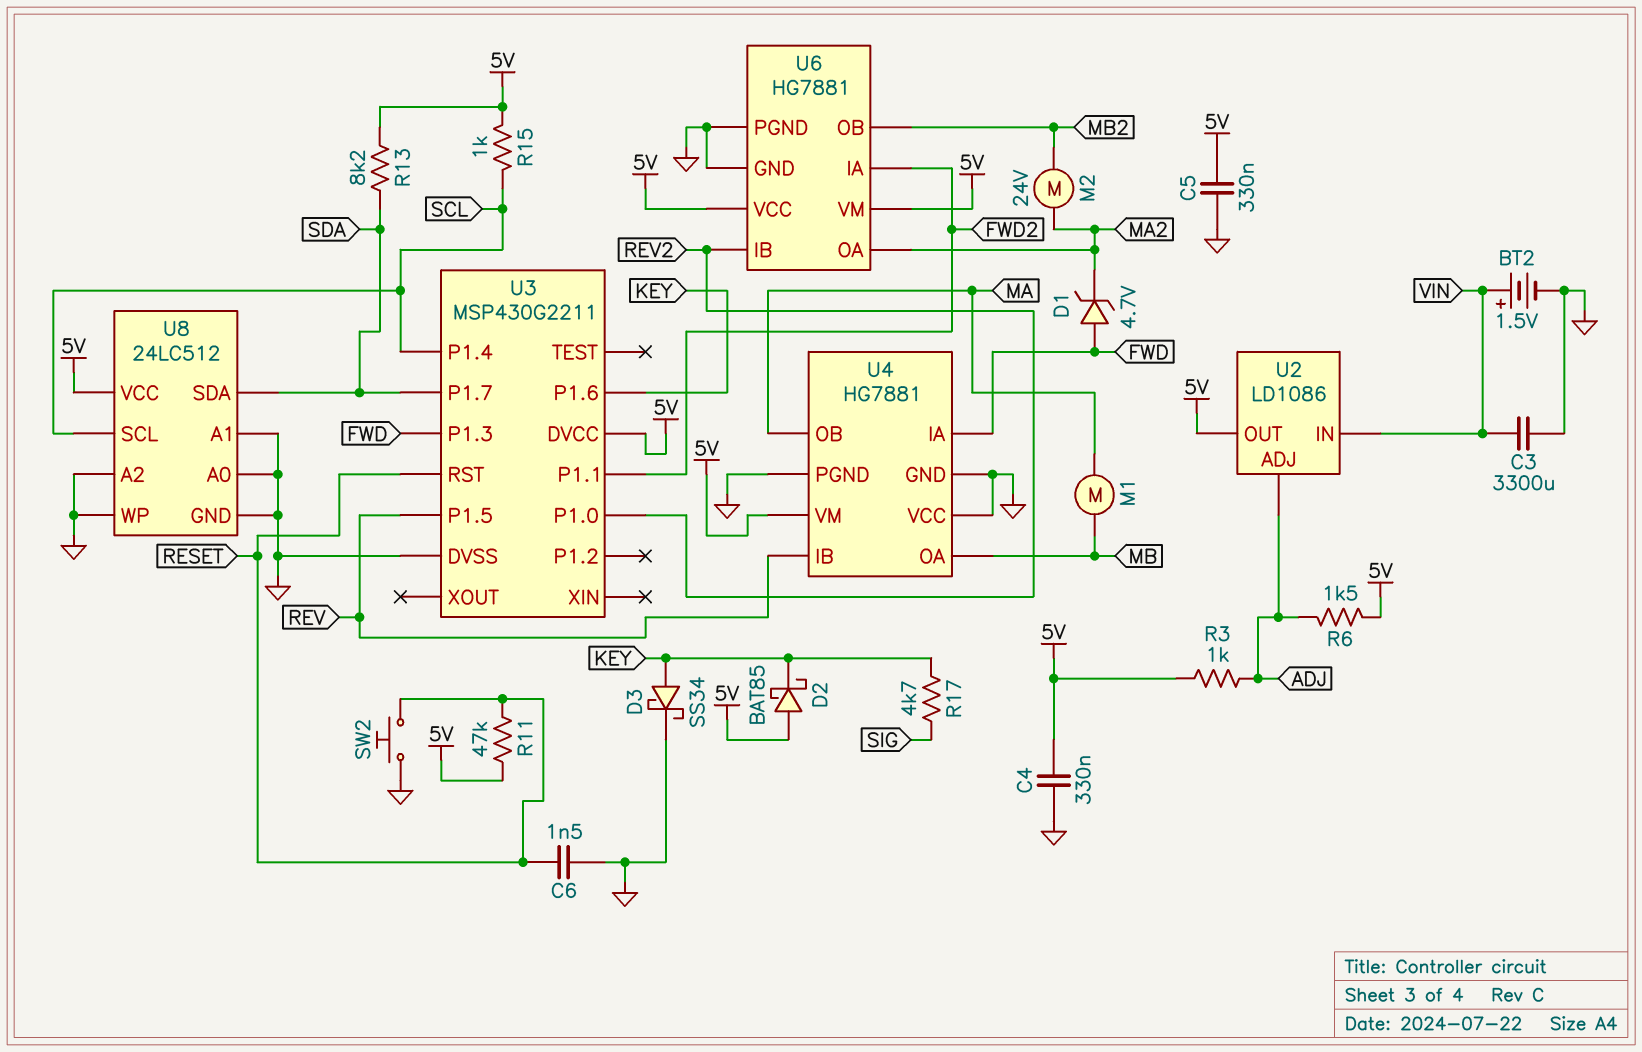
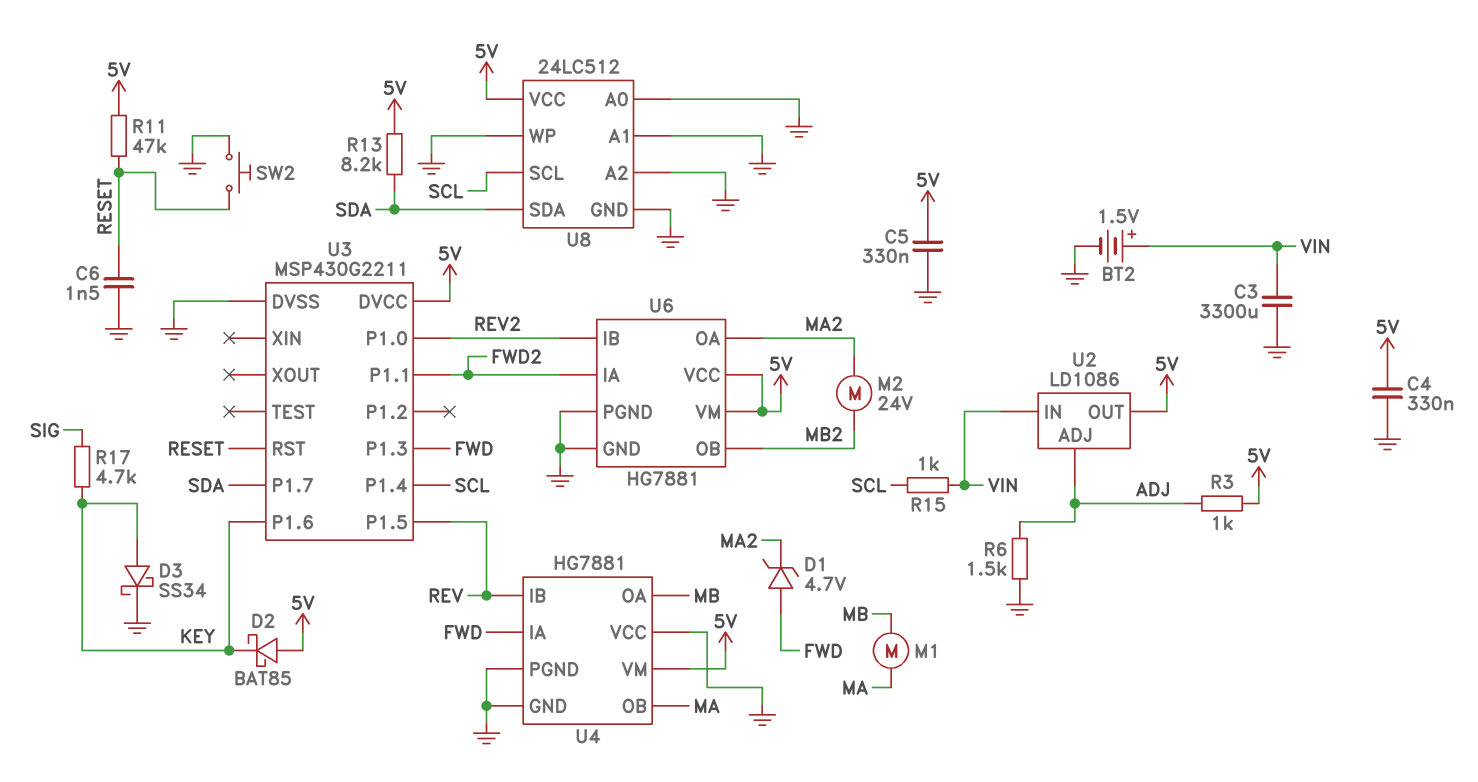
R6: 1.5k (5V, ADJ) -> 1.5k (ADJ, GND)
R15: 1k (5V, SCL) -> 1k (SCL, VIN)

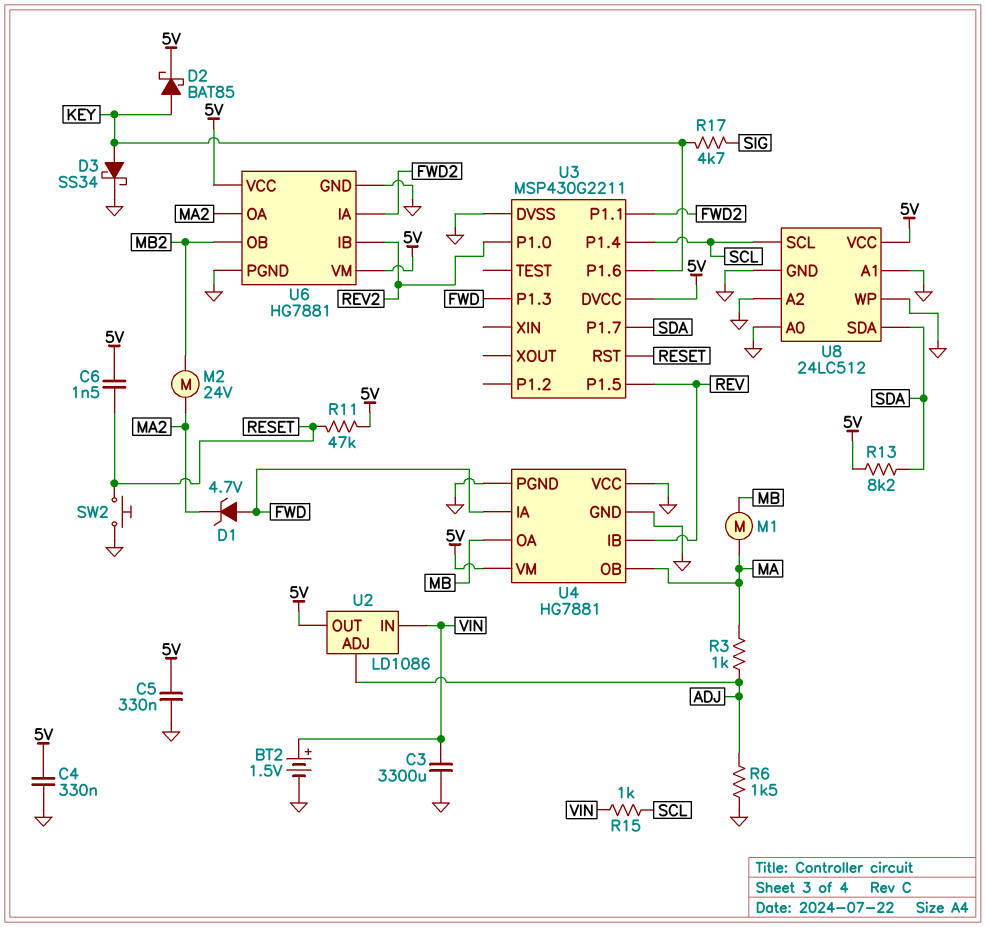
C6: 1.5nF (GND, RESET) -> 1.5nF (5V, RESET)
D2: schottky BAT85 (A 5V, K KEY) -> schottky BAT85 (A KEY, K 5V)
R3: 1k (5V, ADJ) -> 1k (ADJ, MA)

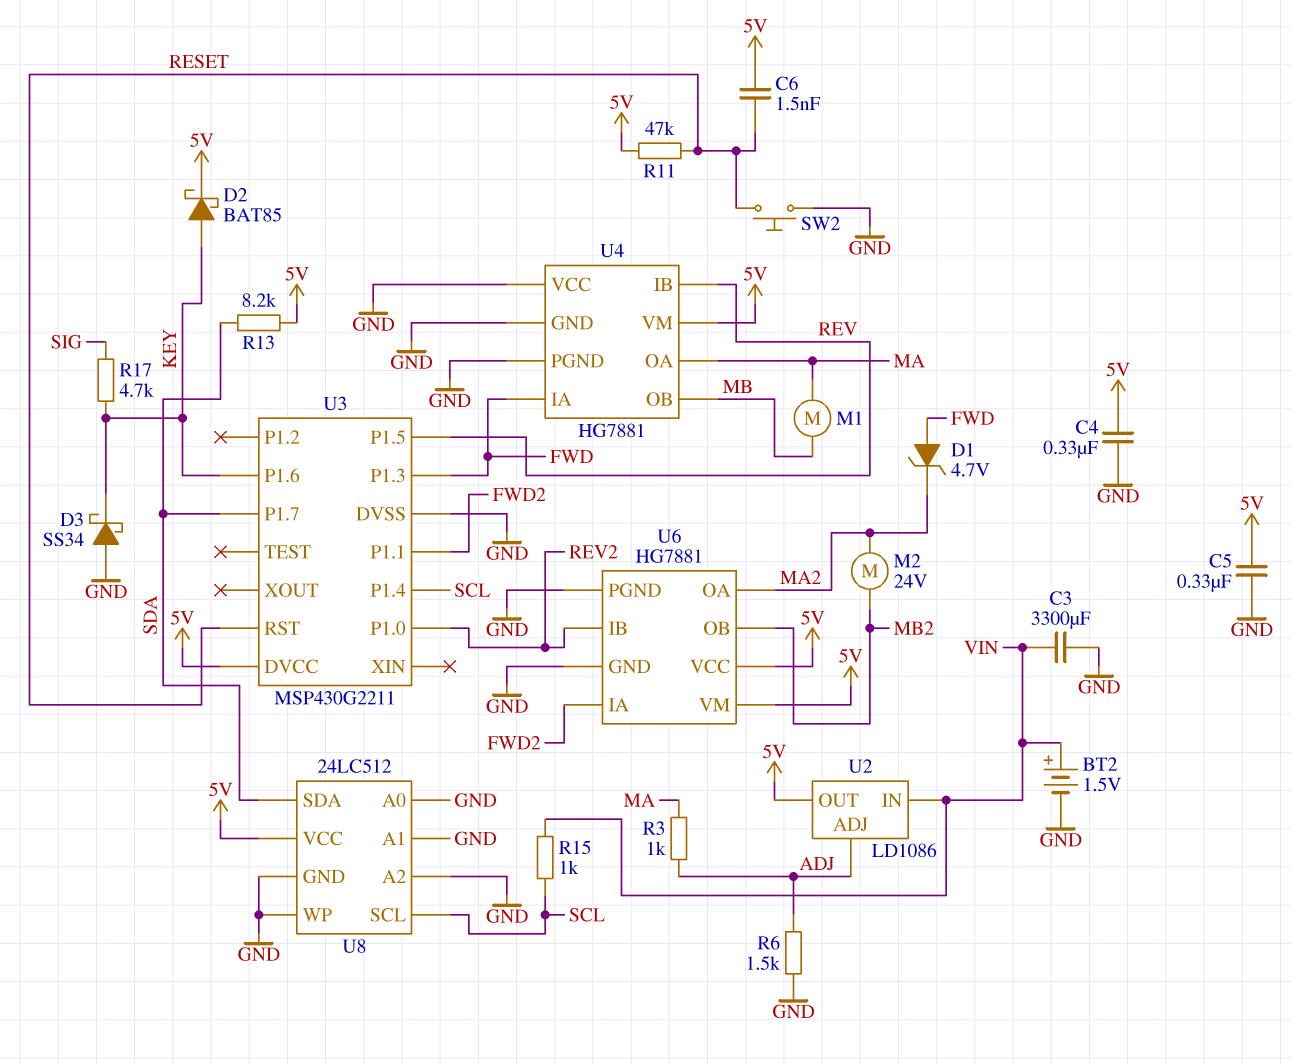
D3: schottky SS34 (A KEY, K GND) -> schottky SS34 (A GND, K KEY)
U4 pin OA: MB -> MA
U4 pin OB: MA -> MB

